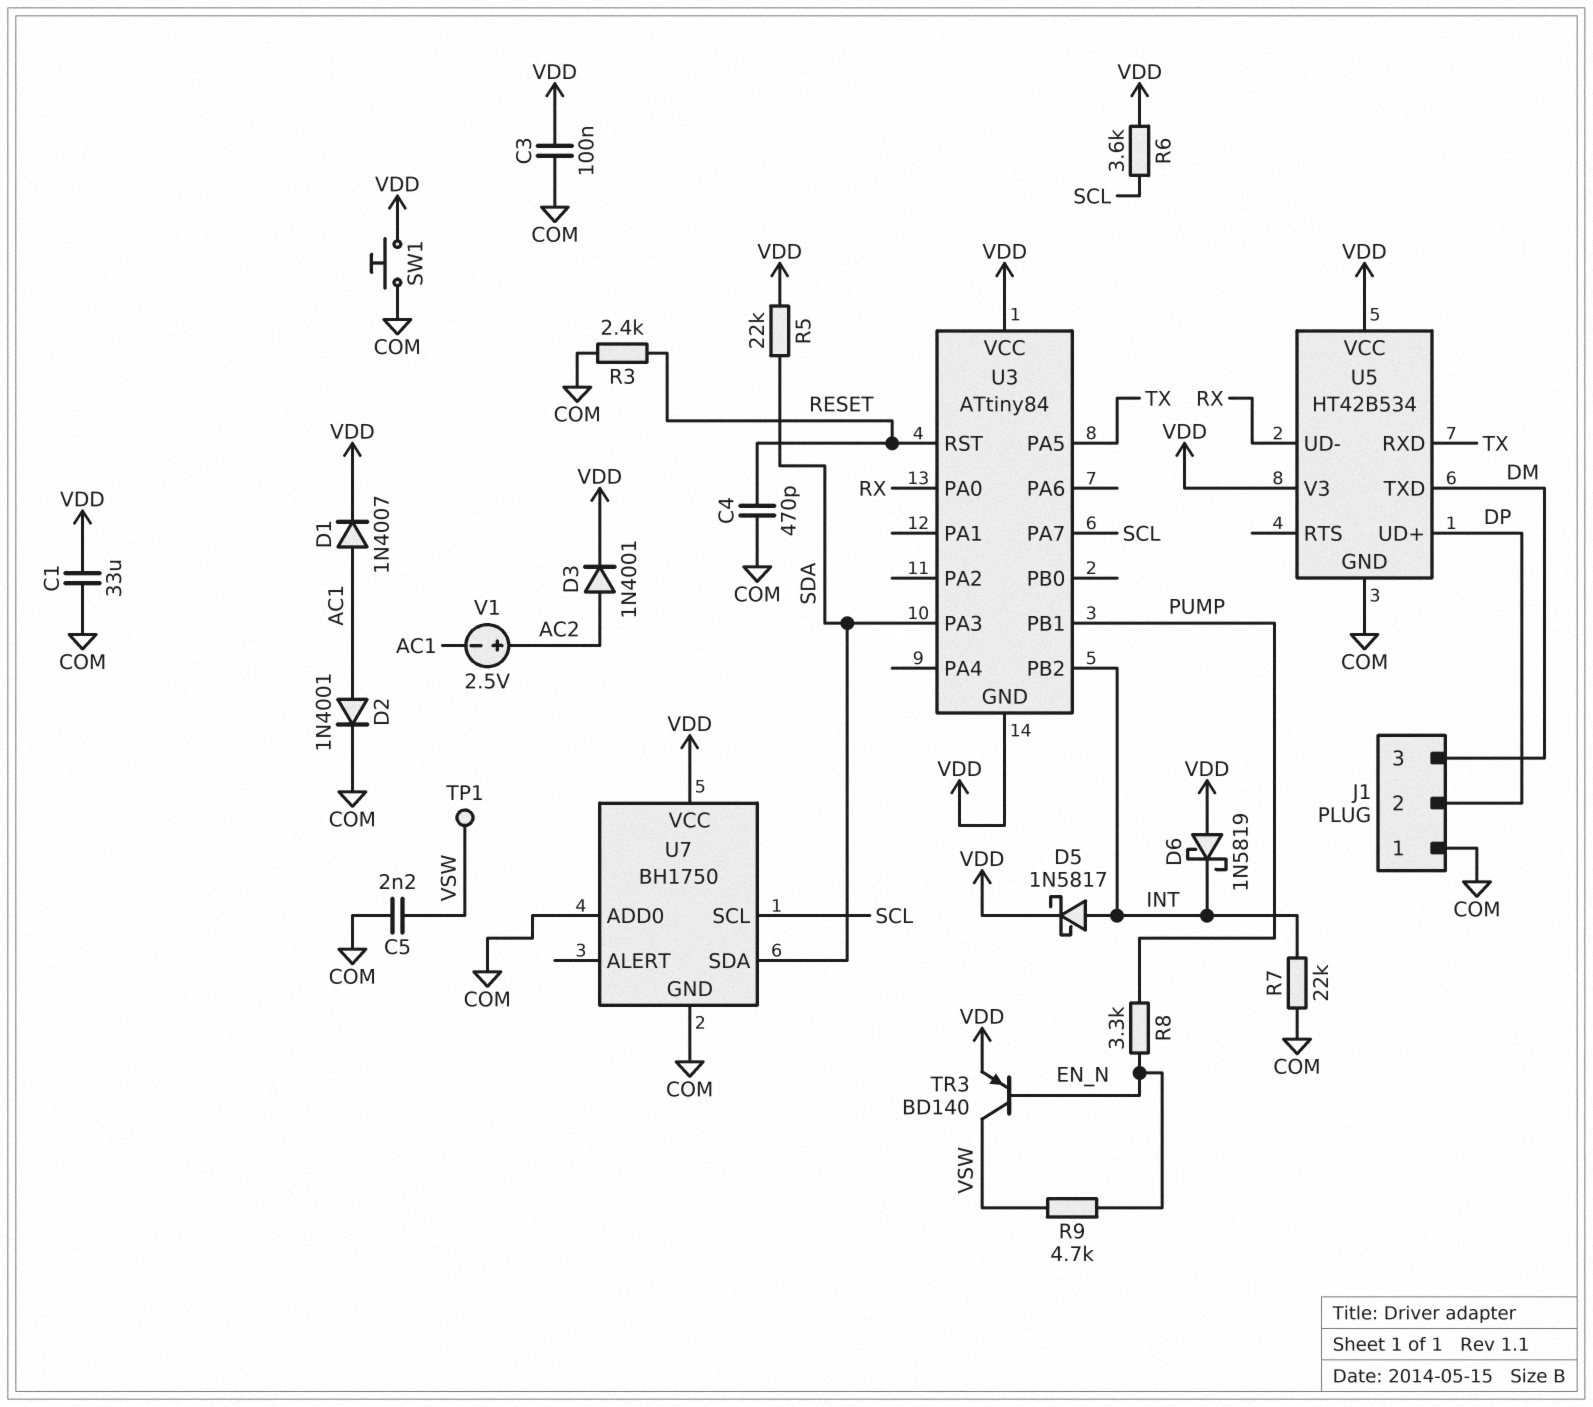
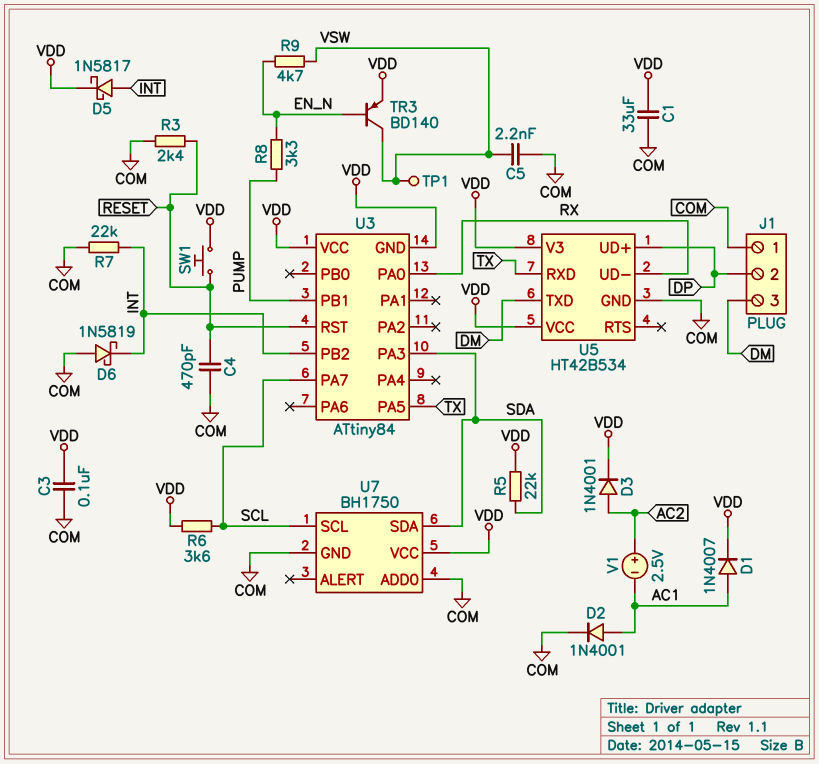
D6: schottky 1N5819 (A VDD, K INT) -> schottky 1N5819 (A COM, K INT)
SW1: button (COM, VDD) -> button (RESET, VDD)

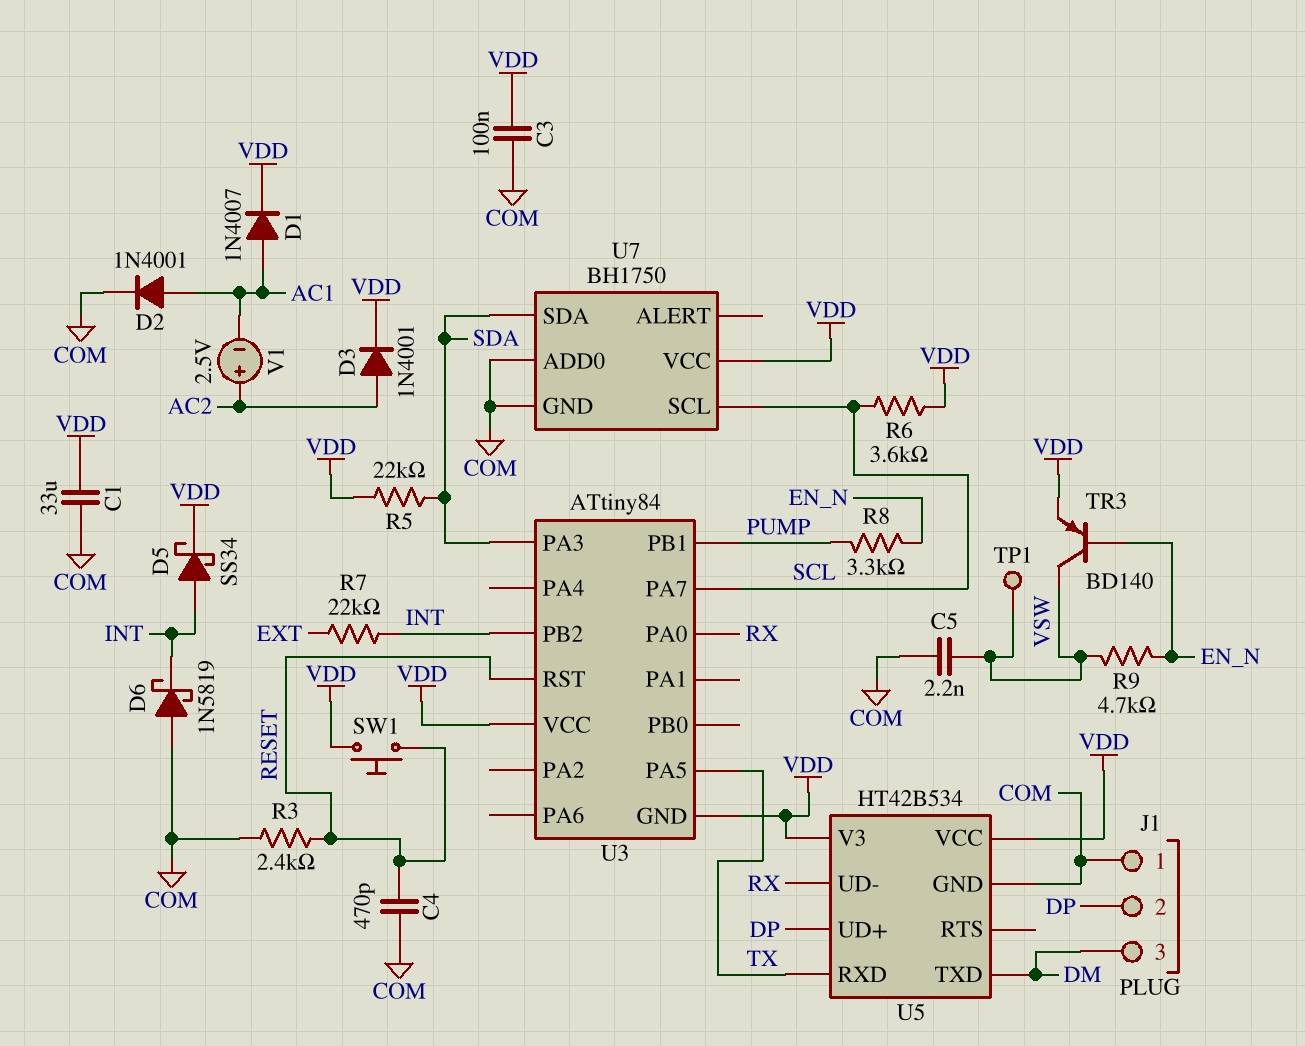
D5: schottky 1N5817 (A INT, K VDD) -> schottky SS34 (A INT, K VDD)
R7: 22k (COM, INT) -> 22k (EXT, INT)

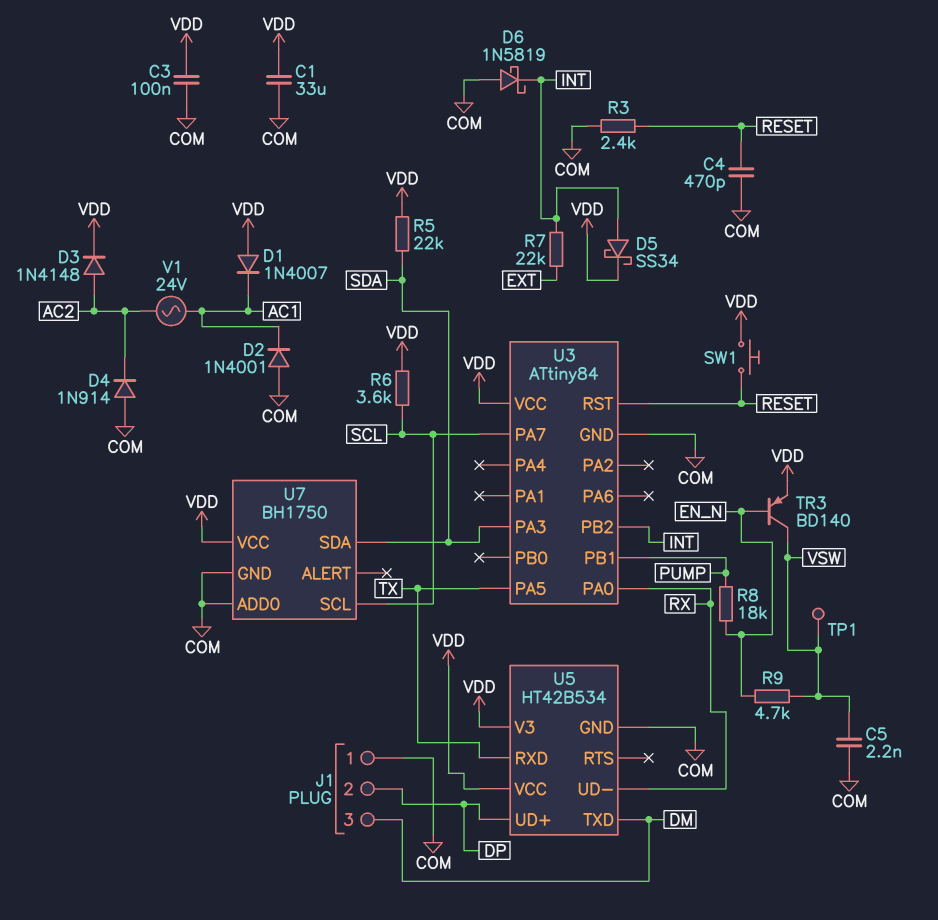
D1: diode 1N4007 (A AC1, K VDD) -> diode 1N4007 (A VDD, K AC1)
D2: diode 1N4001 (A AC1, K COM) -> diode 1N4001 (A COM, K AC1)
D3: diode 1N4001 (A AC2, K VDD) -> diode 1N4148 (A AC2, K VDD)
D4: none -> diode 1N914 (A COM, K AC2)
R8: 3.3k (EN_N, PUMP) -> 18k (EN_N, PUMP)
U3 pin GND: VDD -> COM
V1: 2.5V (plus AC2, minus AC1) -> AC 24V (AC1, AC2)

